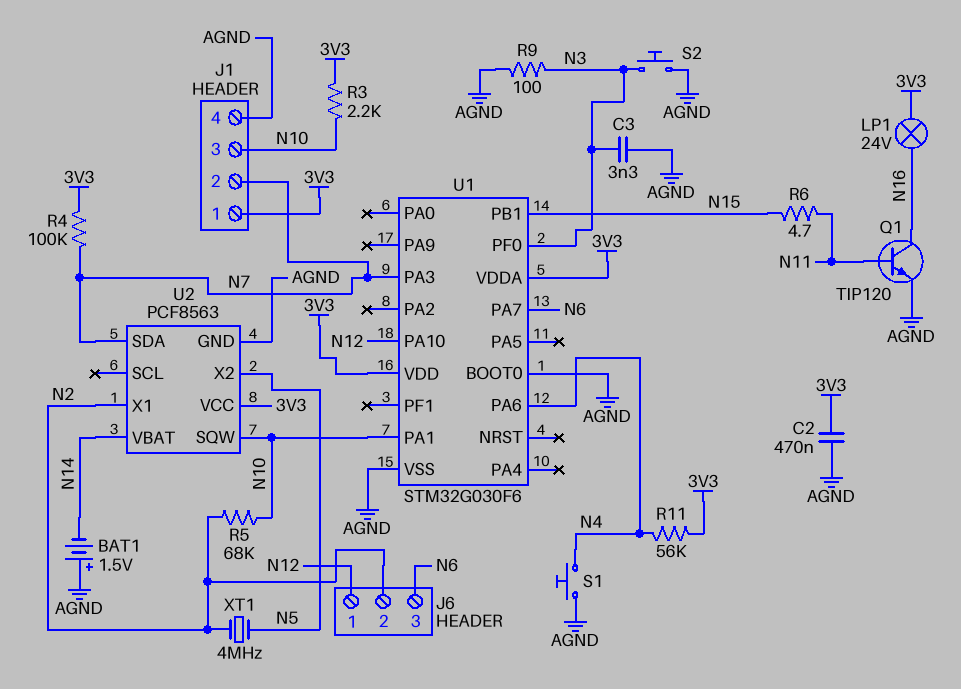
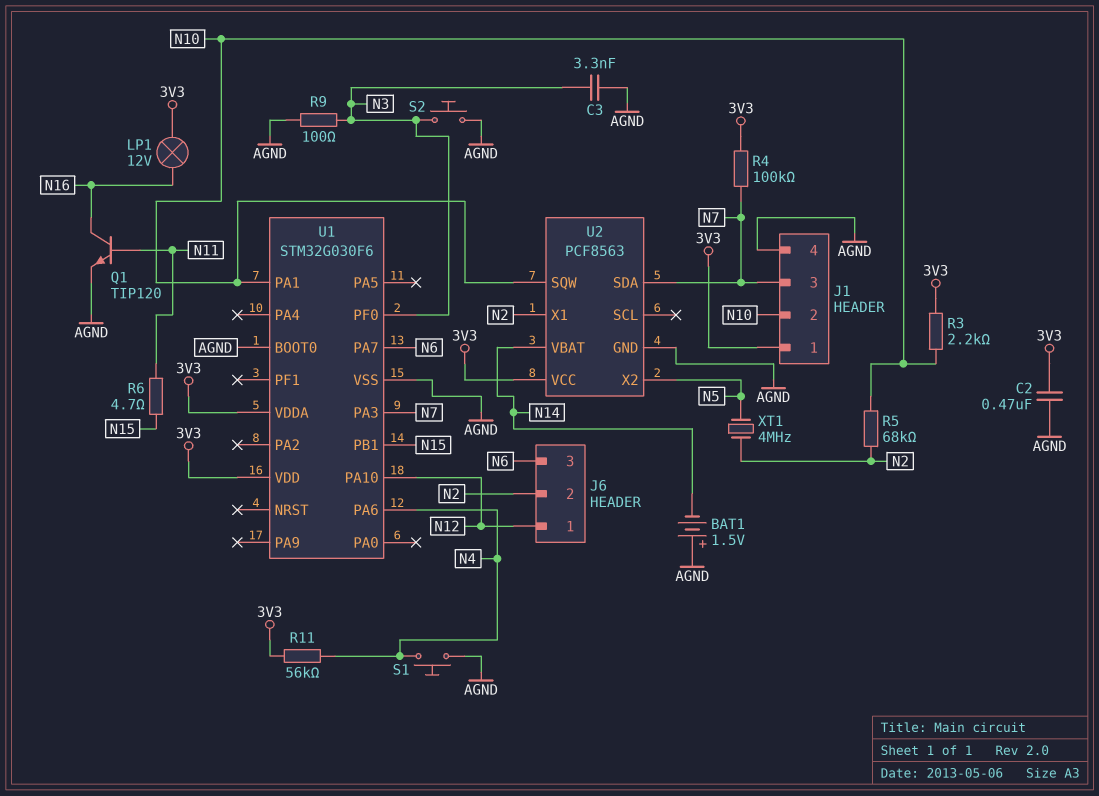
J1 pin 2: N7 -> N10
J1 pin 3: N10 -> N7
LP1: lamp 24V (3V3, N16) -> lamp 12V (3V3, N16)

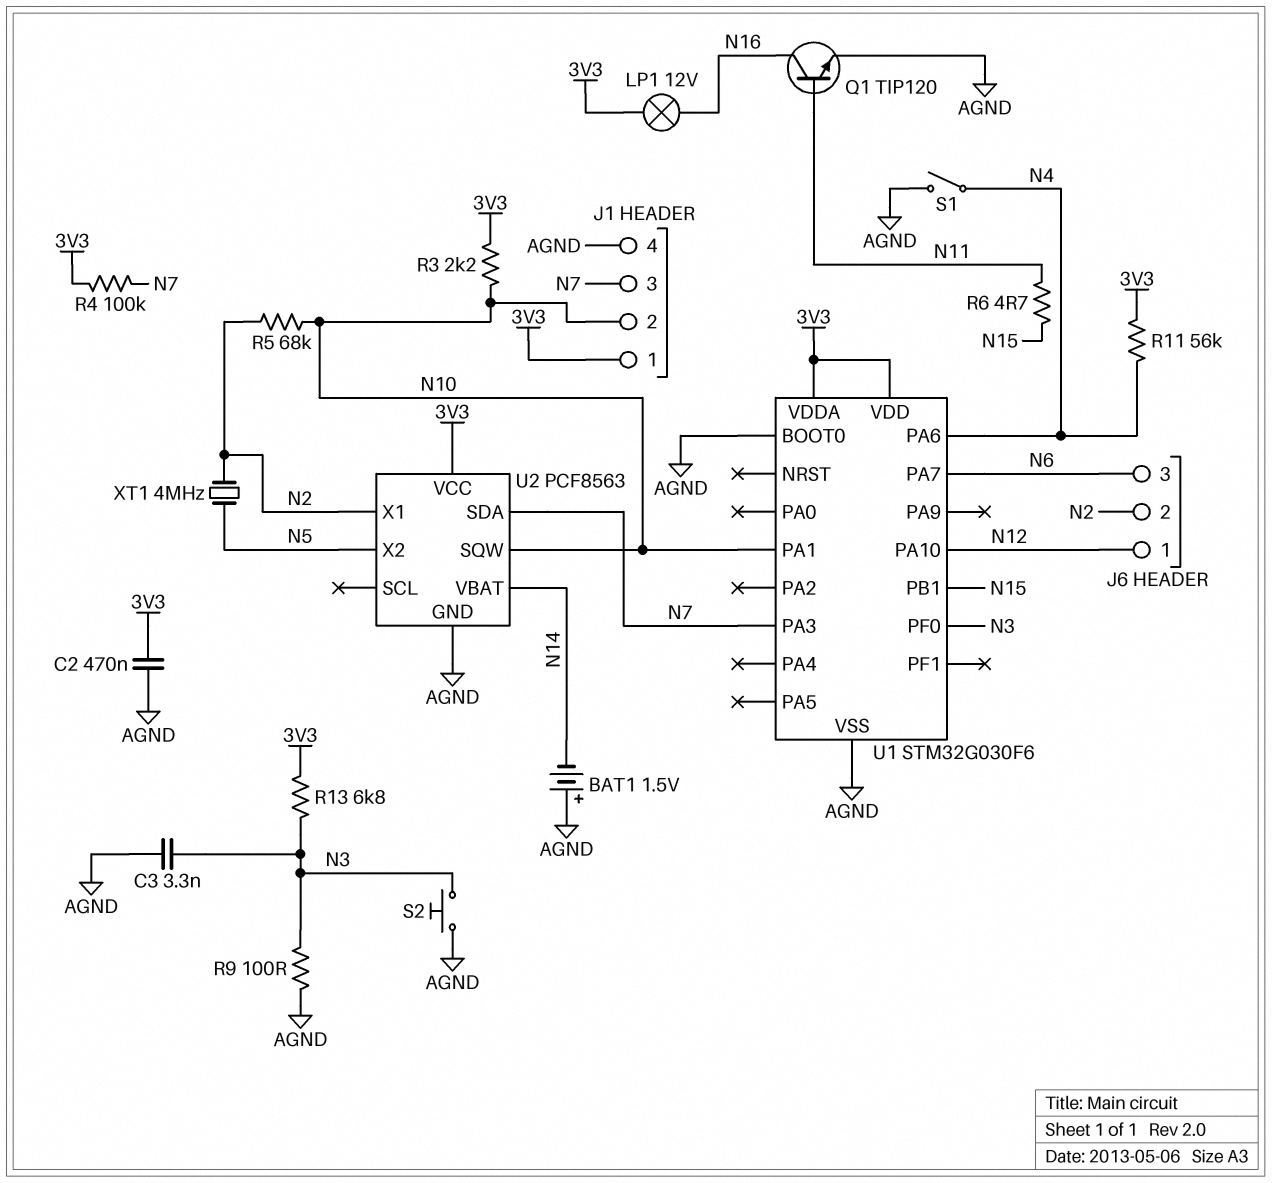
R13: none -> 6.8k (3V3, N3)
S1: button (AGND, N4) -> switch (AGND, N4)

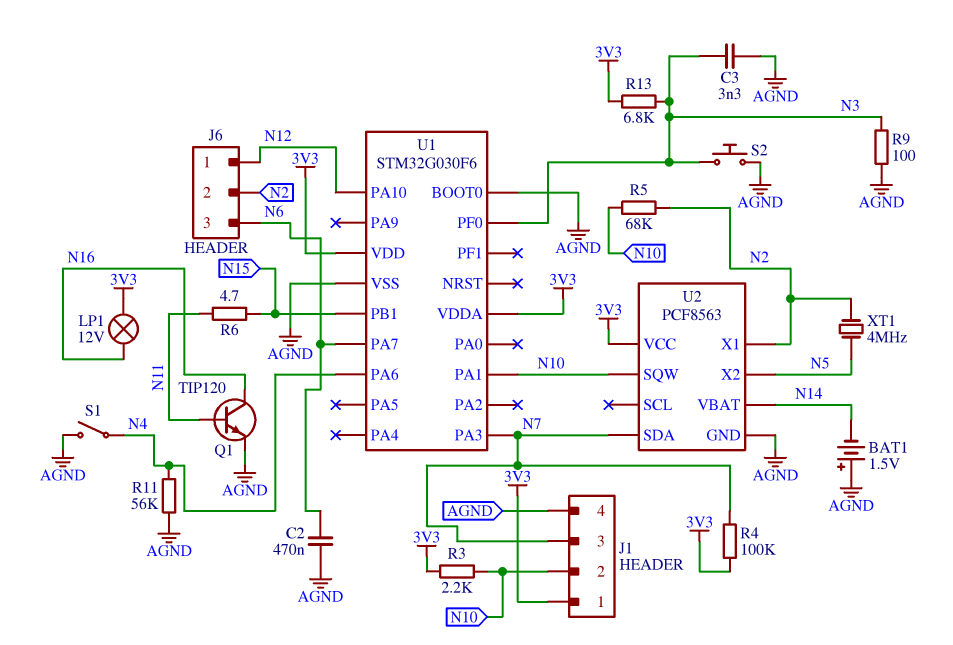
C2: 470nF (3V3, AGND) -> 470nF (AGND, N6)
R11: 56k (3V3, N4) -> 56k (AGND, N4)

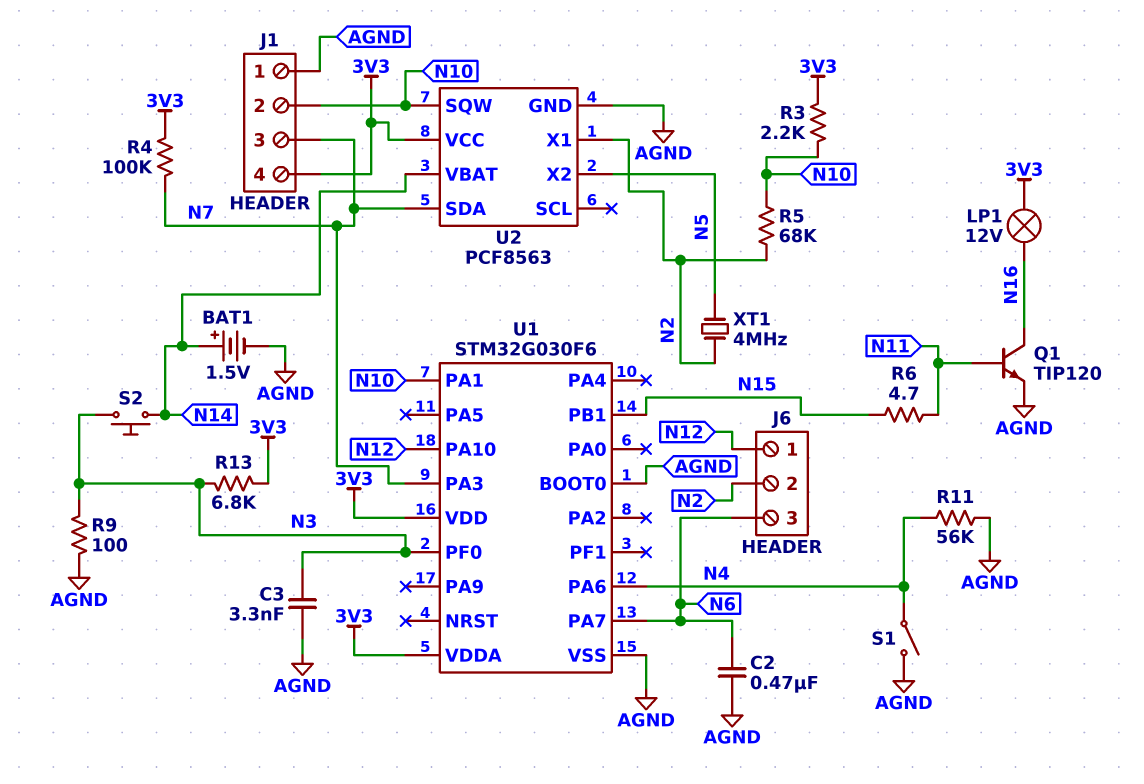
BAT1: 1.5V (plus AGND, minus N14) -> 1.5V (plus N14, minus AGND)
J1 pin 1: 3V3 -> AGND
J1 pin 4: AGND -> 3V3
S2: button (AGND, N3) -> button (N3, N14)

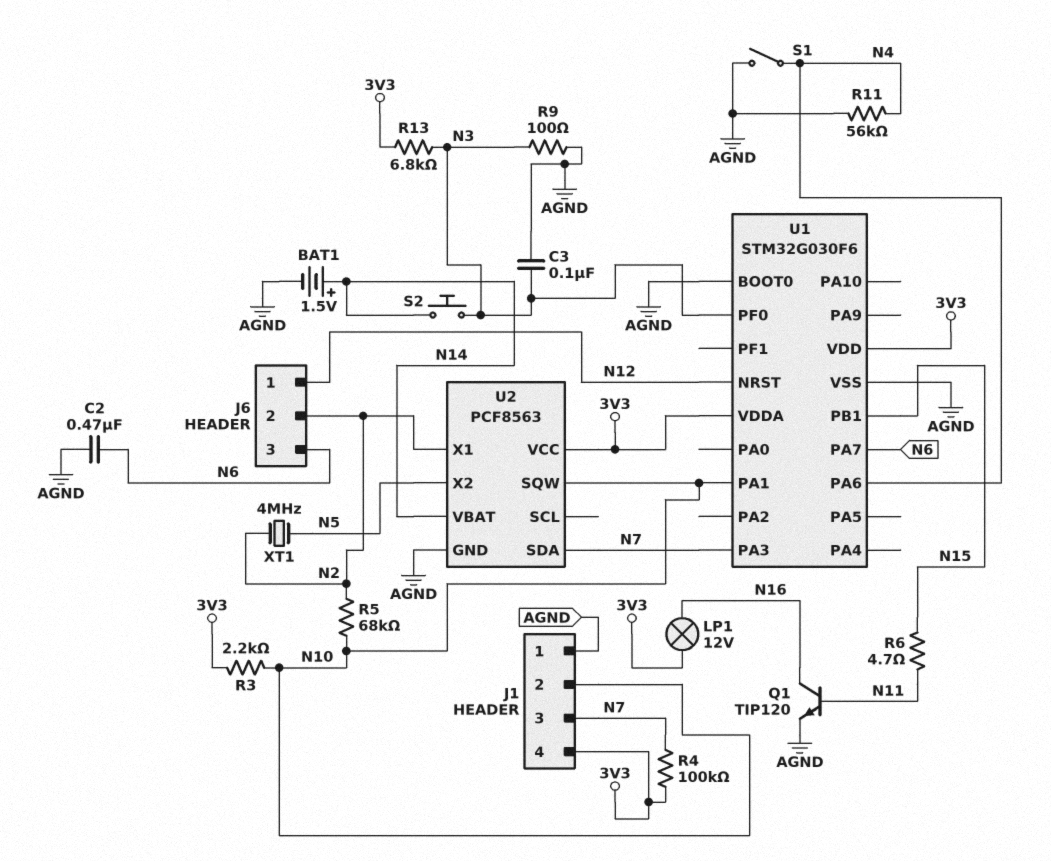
C3: 3.3nF (AGND, N3) -> 100nF (AGND, N3)
U1 pin NRST: none -> N12
U1 pin PA10: N12 -> none

